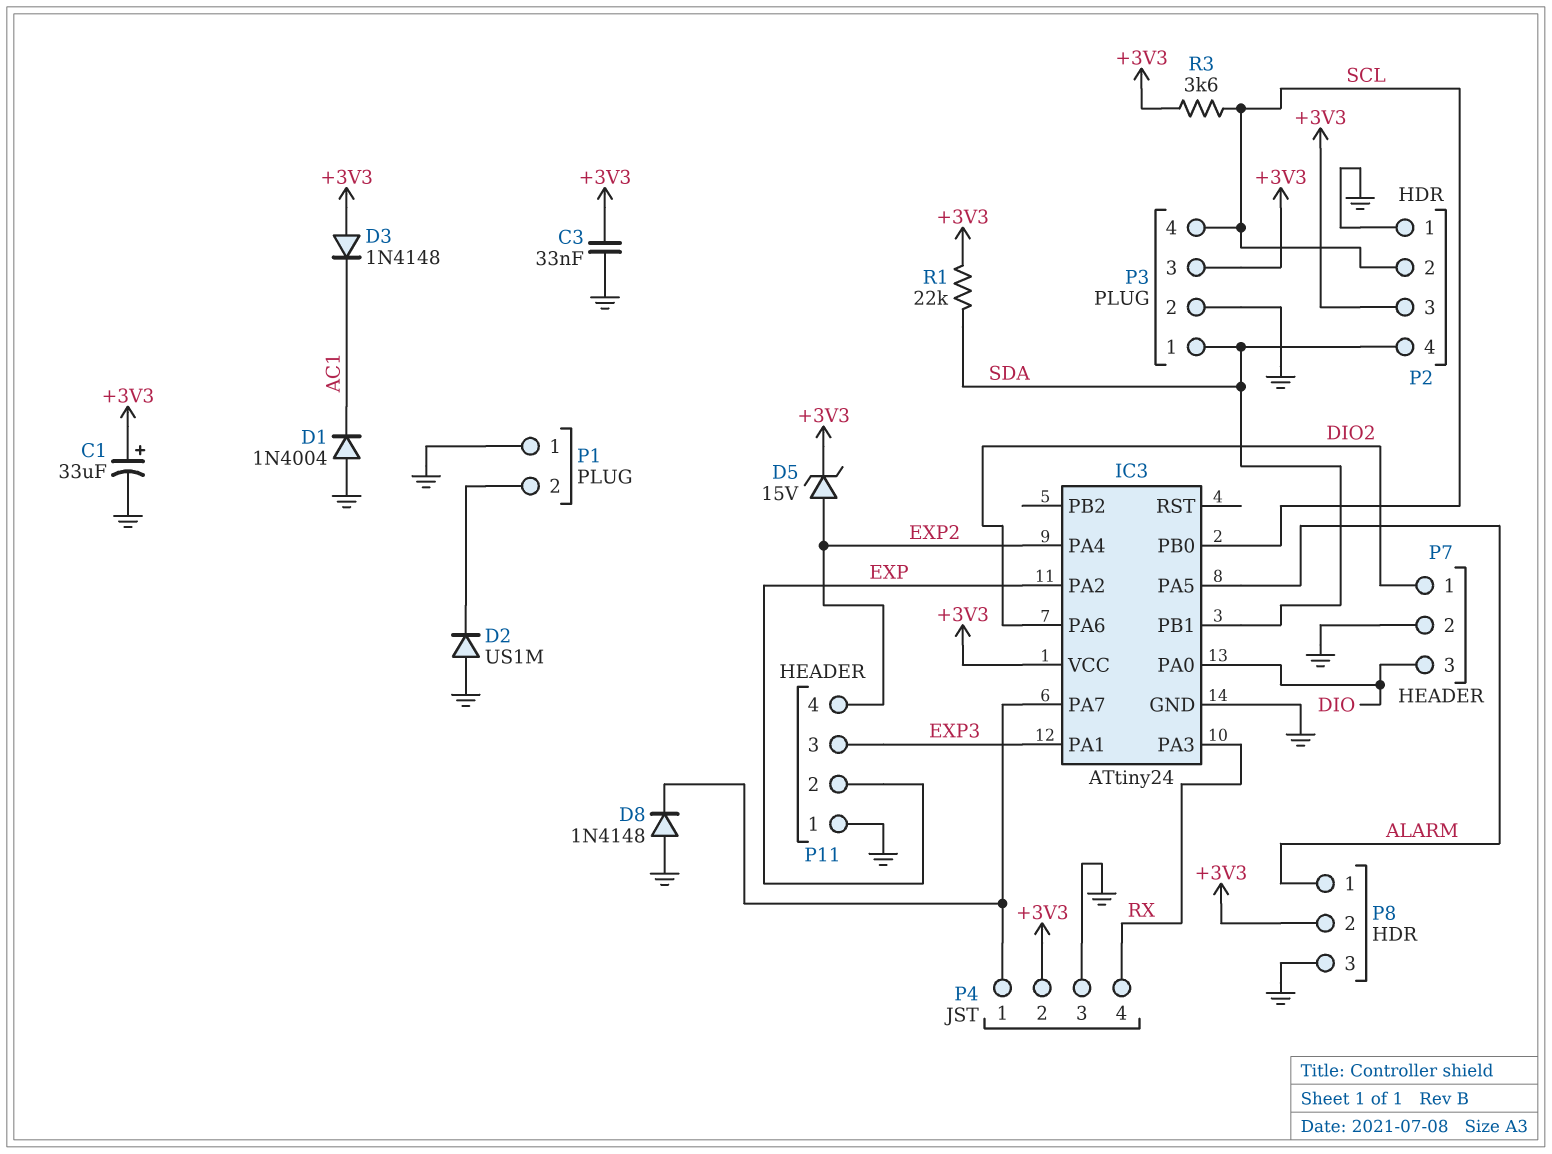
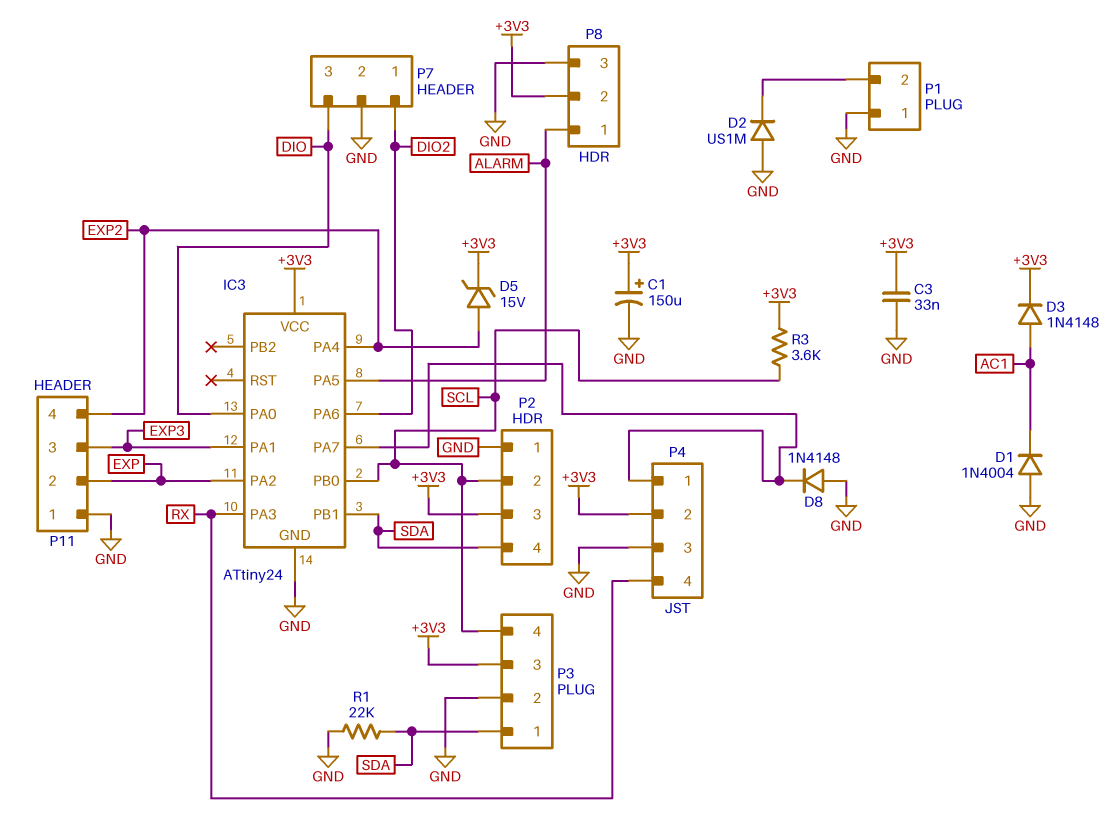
C1: 33uF (plus +3V3, minus GND) -> 150uF (plus +3V3, minus GND)
D3: diode 1N4148 (A +3V3, K AC1) -> diode 1N4148 (A AC1, K +3V3)
R1: 22k (+3V3, SDA) -> 22k (GND, SDA)

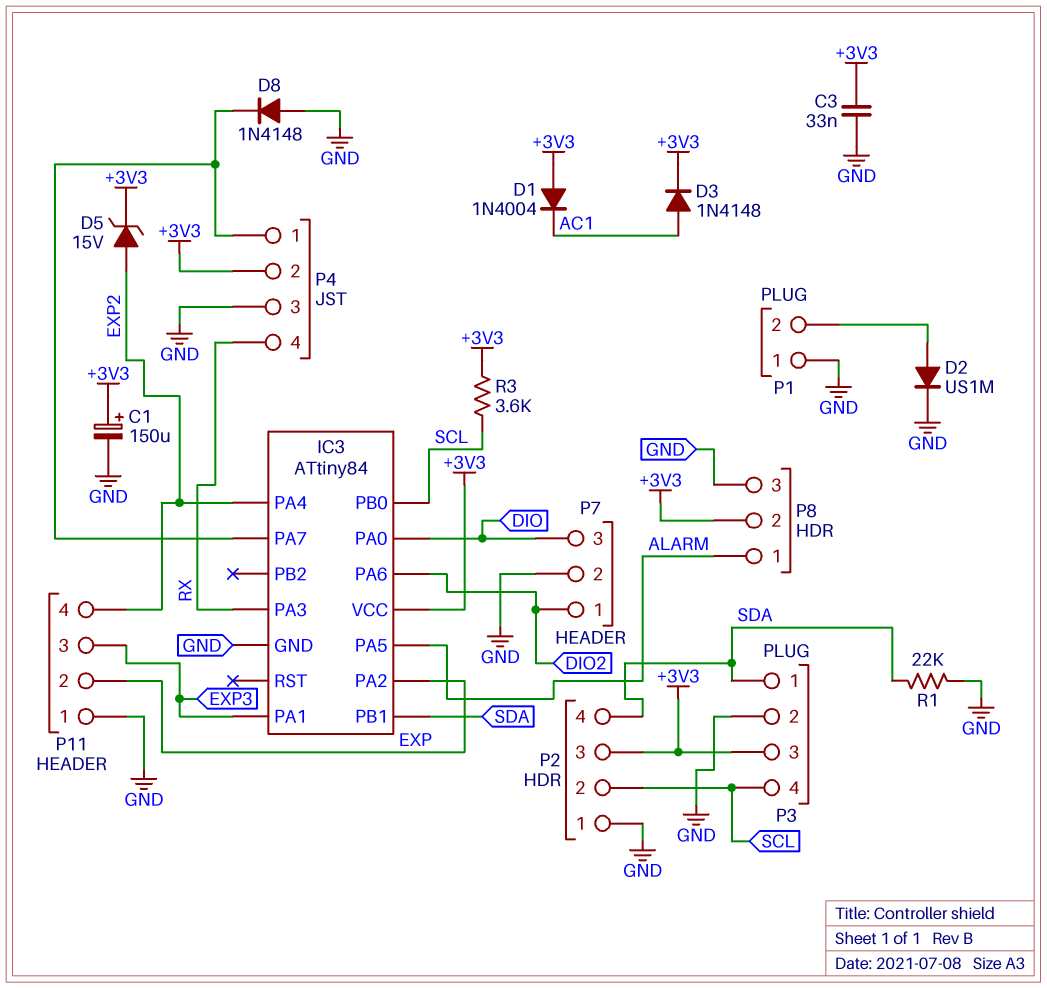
D1: diode 1N4004 (A GND, K AC1) -> diode 1N4004 (A +3V3, K AC1)
D2: diode US1M (A GND, K P1/2) -> diode US1M (A P1/2, K GND)
IC3: ATtiny24 -> ATtiny84

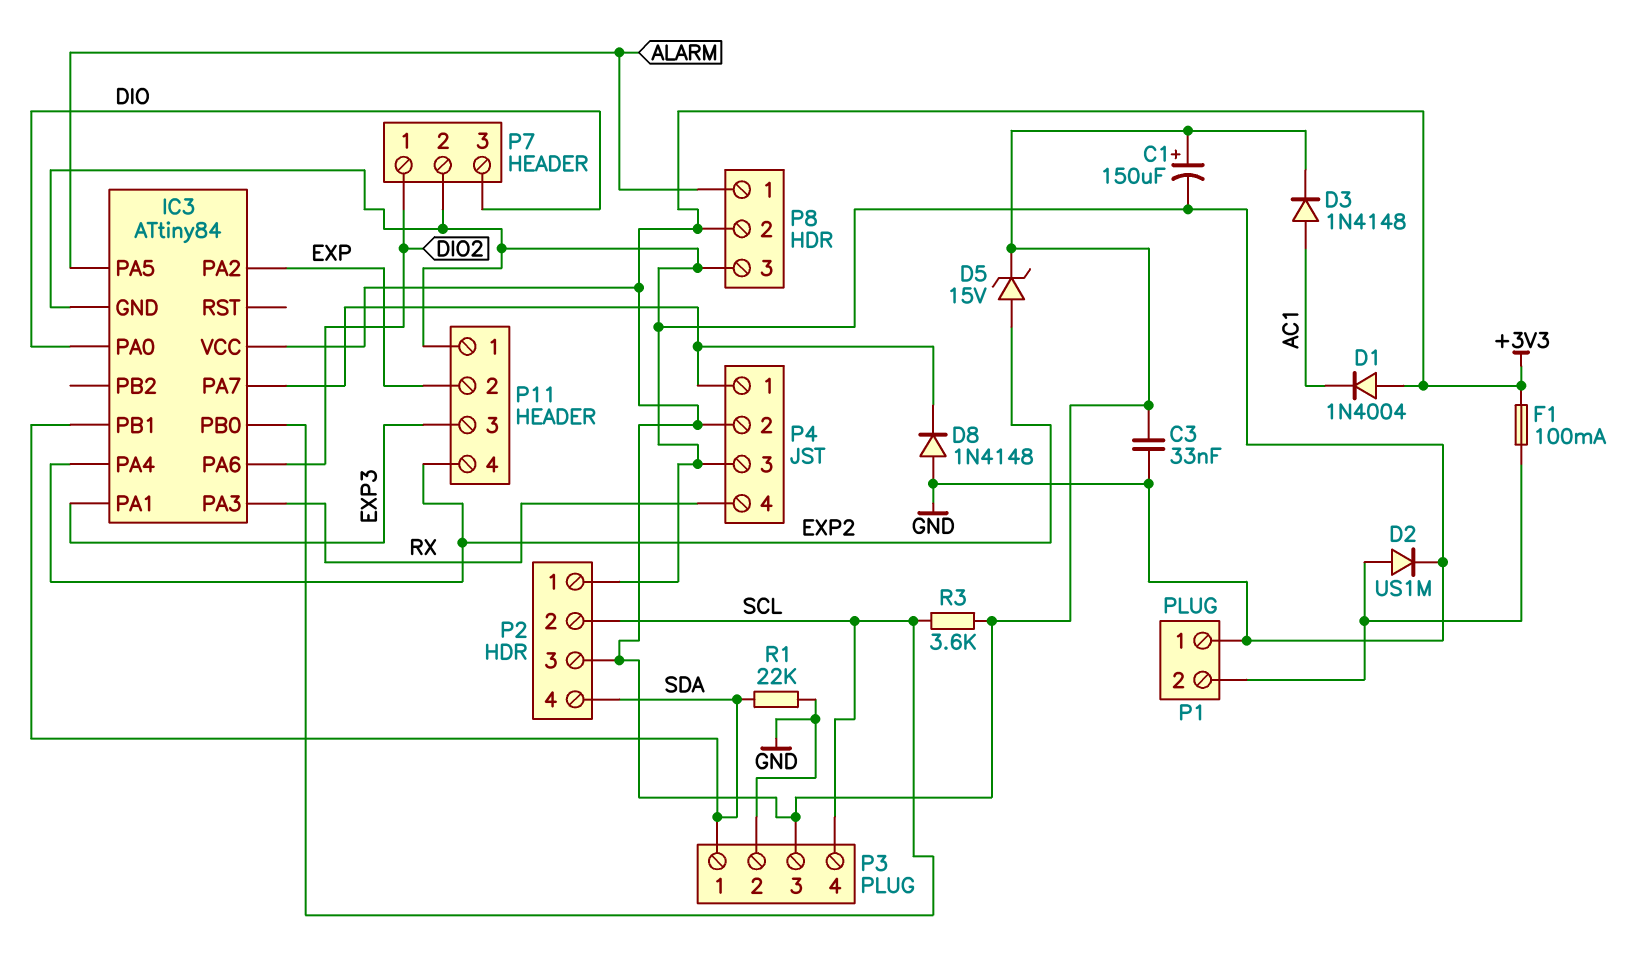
F1: none -> 100mA (+3V3, P1/2)

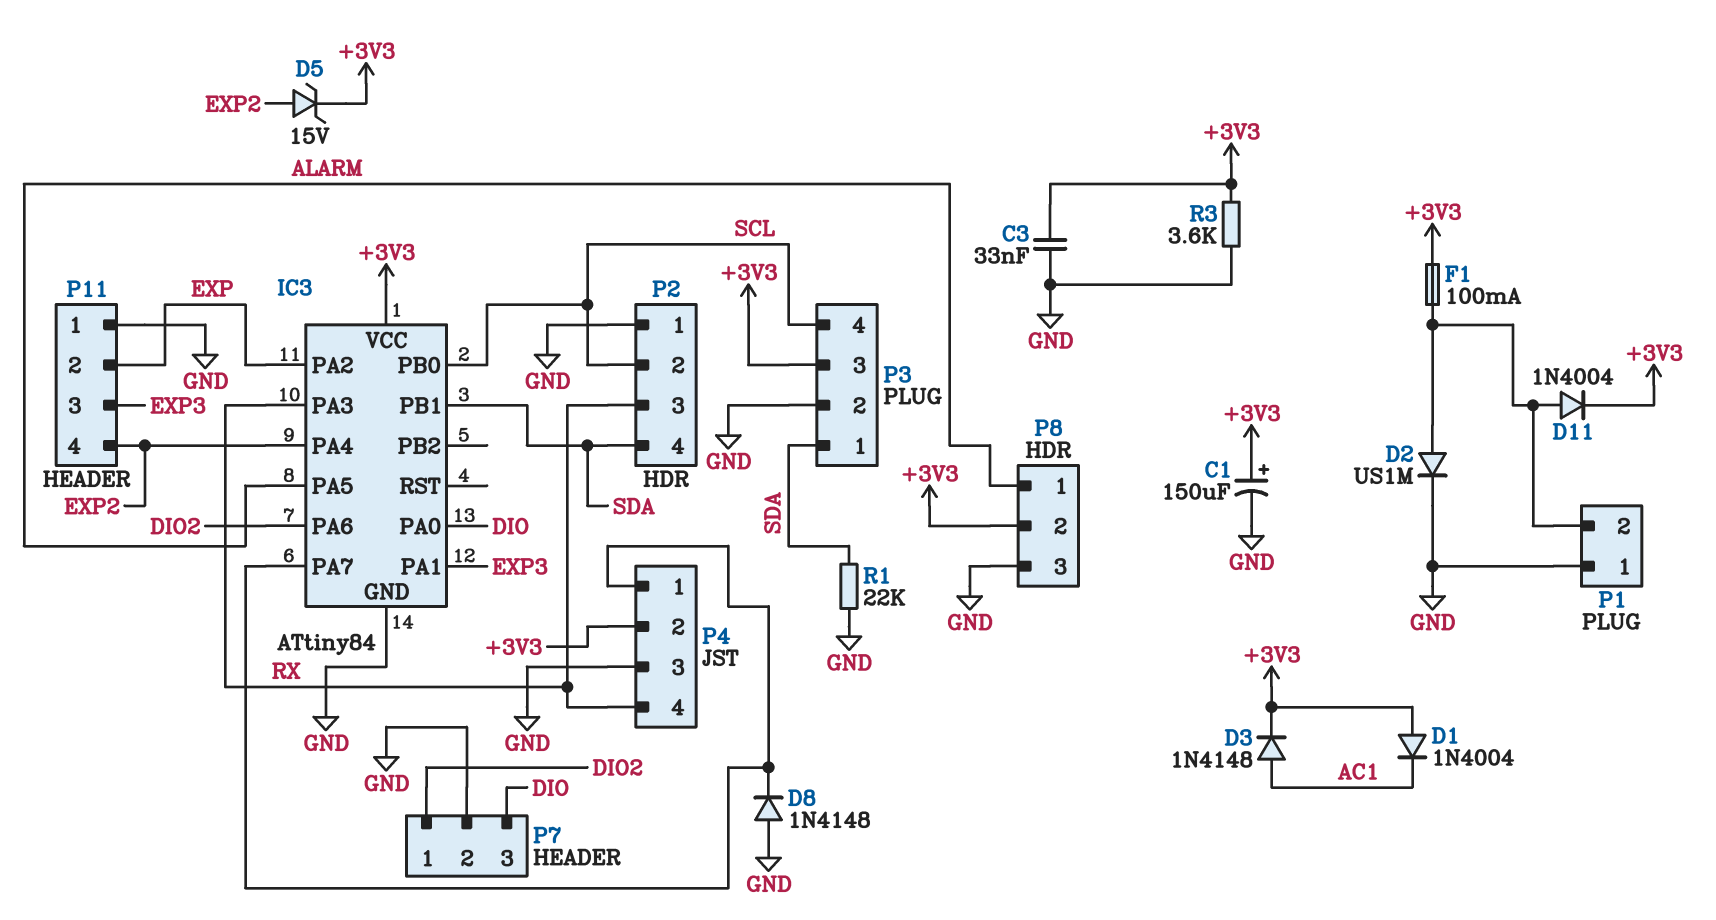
D11: none -> diode 1N4004 (A P1/2, K +3V3)
P2 pin 3: +3V3 -> RX
R3: 3.6k (+3V3, SCL) -> 3.6k (+3V3, GND)

